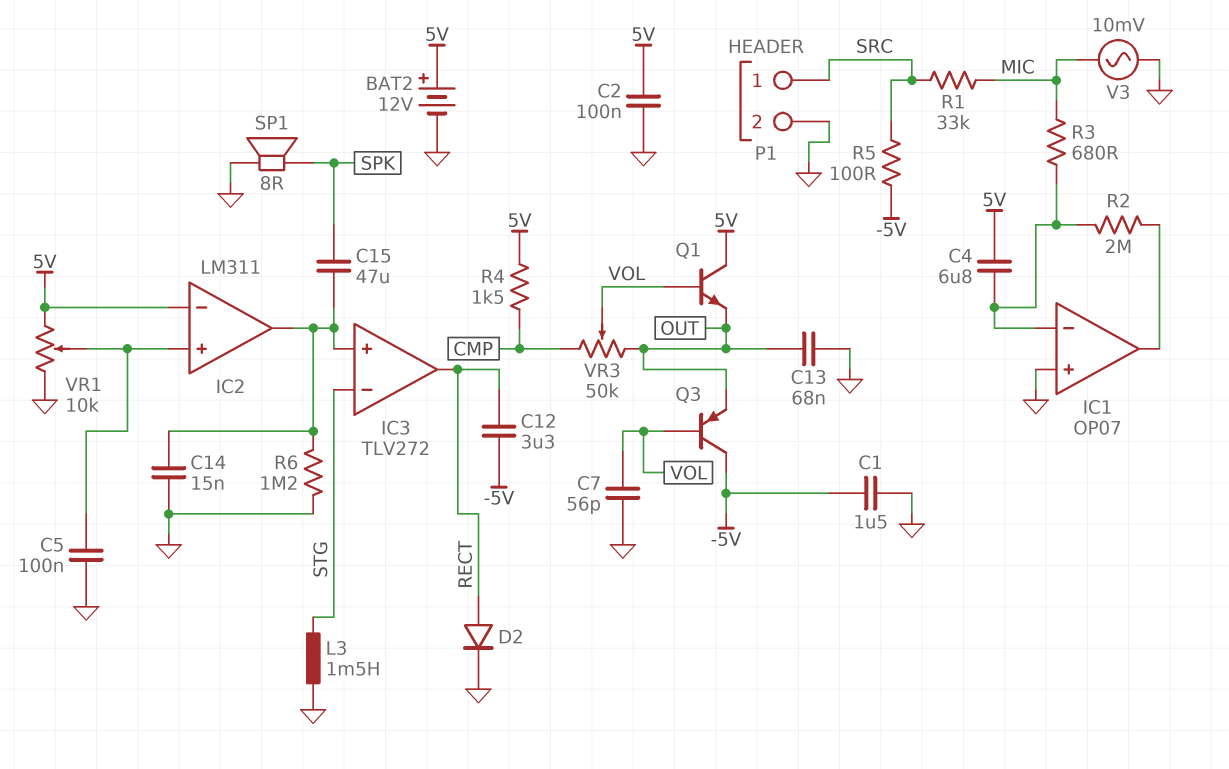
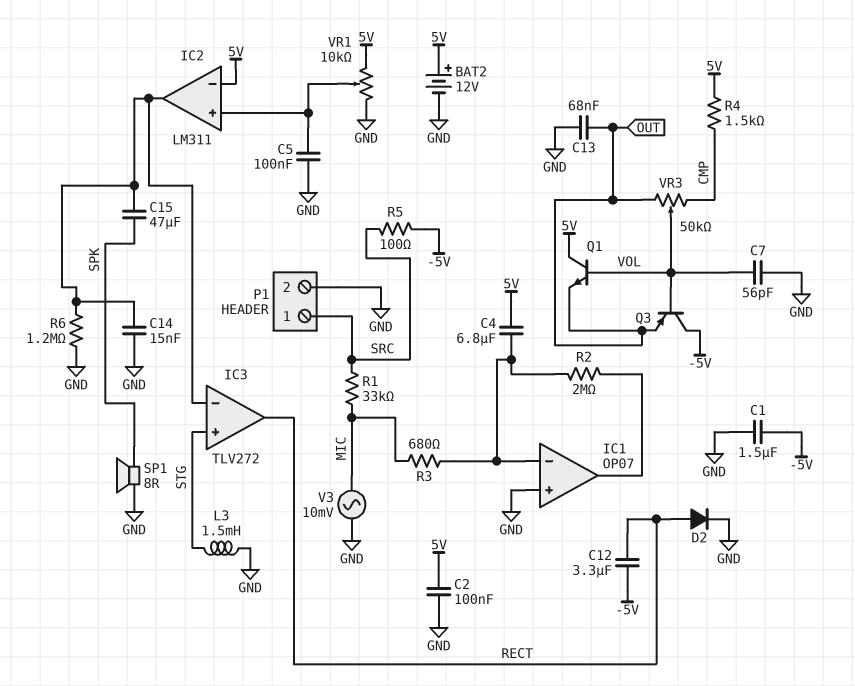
IC3 pin in+: IC2/out -> STG
IC3 pin in-: STG -> IC2/out

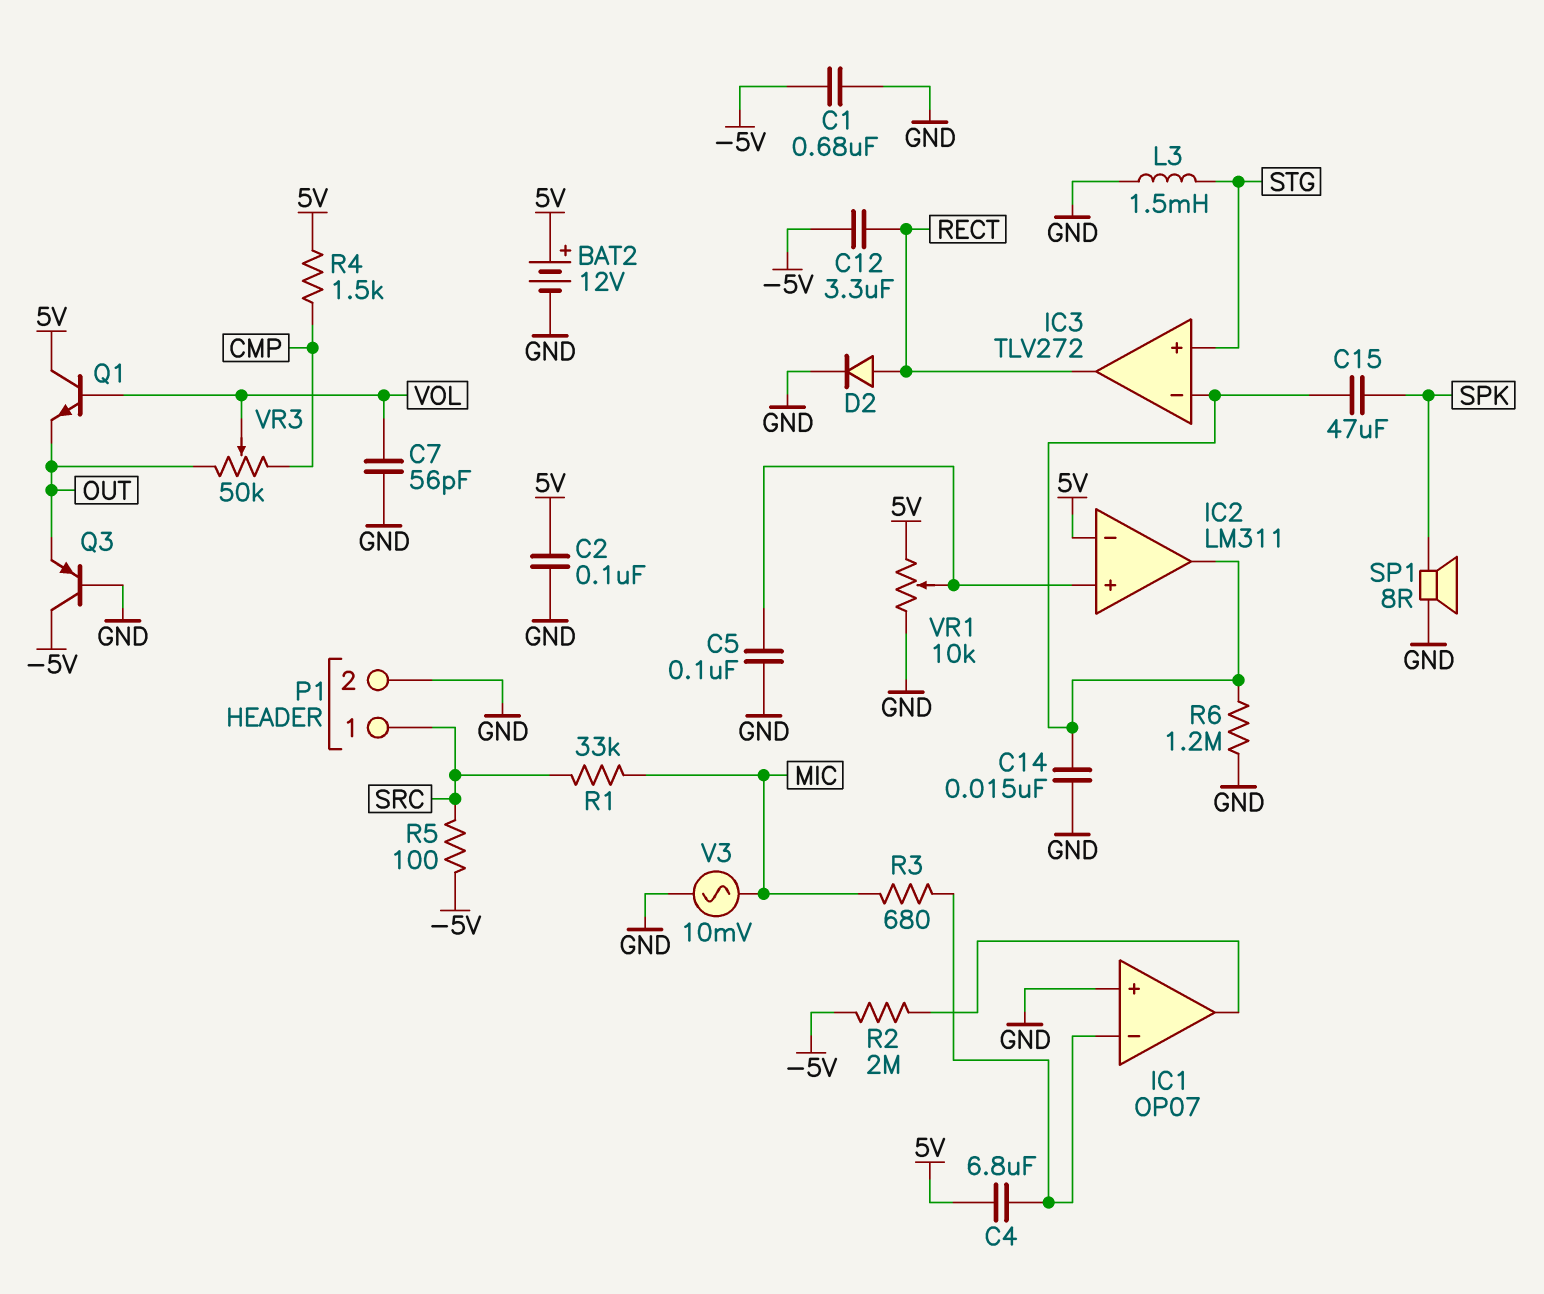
C1: 1.5uF (-5V, GND) -> 680nF (-5V, GND)
C13: 68nF (GND, OUT) -> none
Q3: PNP (B VOL, C -5V, E OUT) -> PNP (B GND, C -5V, E OUT)
R2: 2M (IC1/in-, IC1/out) -> 2M (-5V, IC1/out)

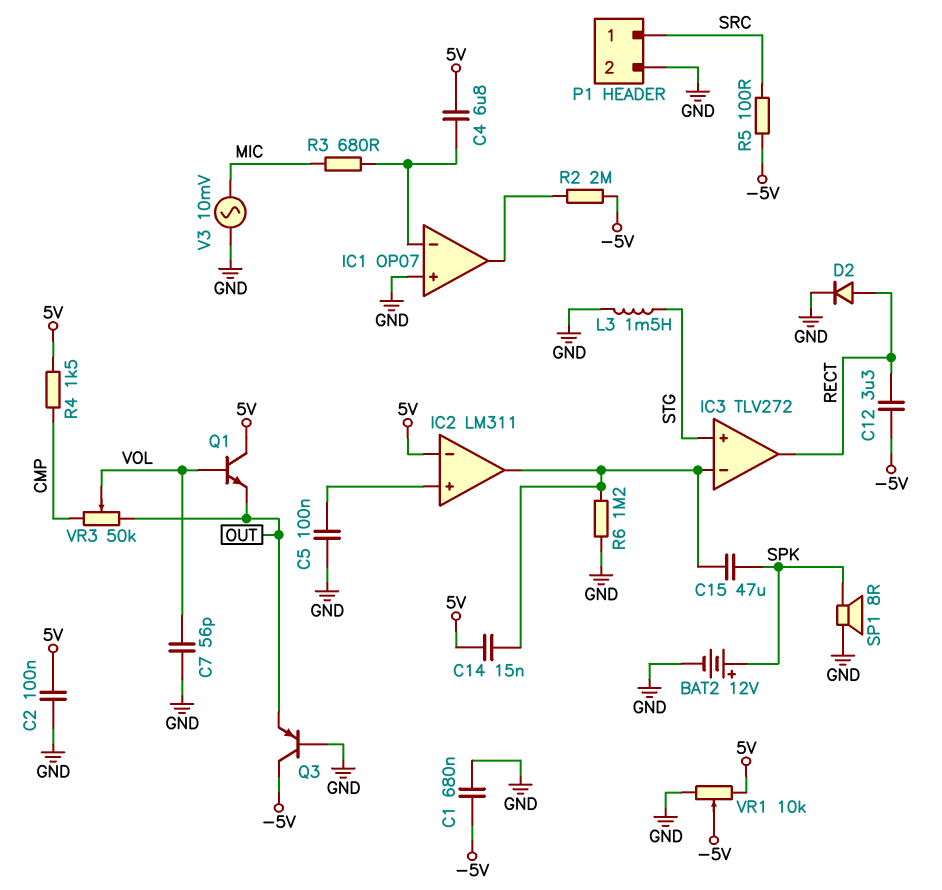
BAT2: 12V (plus 5V, minus GND) -> 12V (plus SPK, minus GND)
C14: 15nF (GND, IC2/out) -> 15nF (5V, IC2/out)
R1: 33k (MIC, SRC) -> none
VR1: 10k (5V, GND, wiper IC2/in+) -> 10k (5V, GND, wiper -5V)

